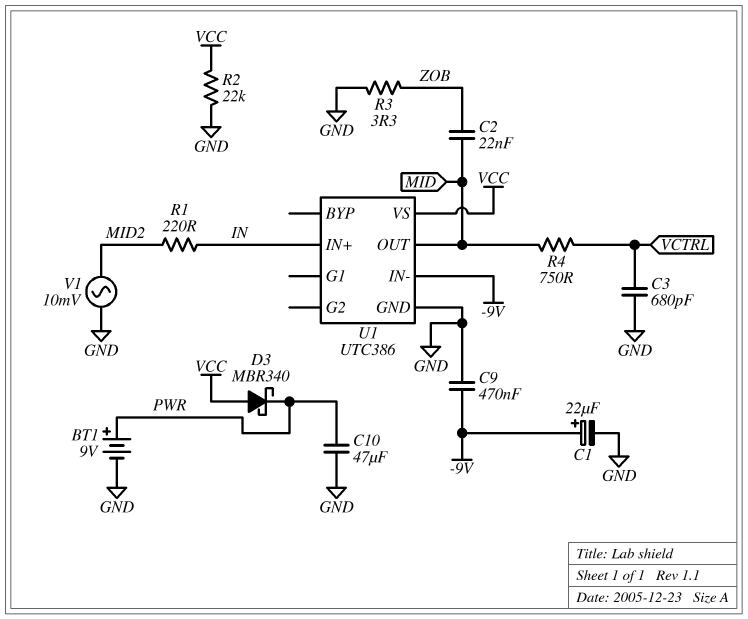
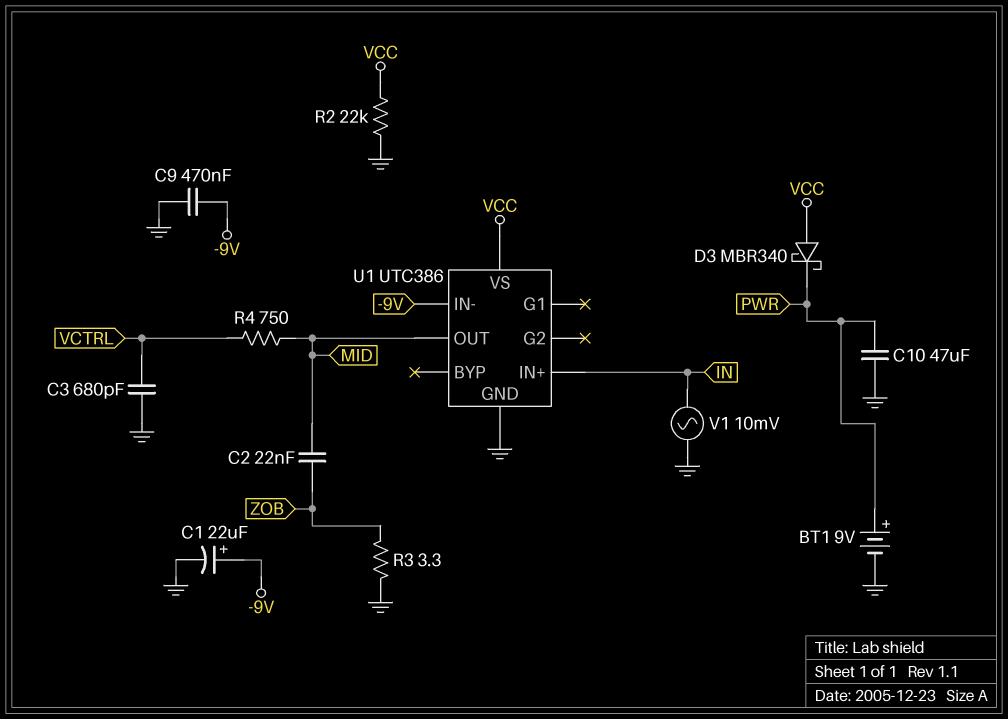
R1: 220 (IN, MID2) -> none
V1: AC 10mV (GND, MID2) -> AC 10mV (GND, IN)

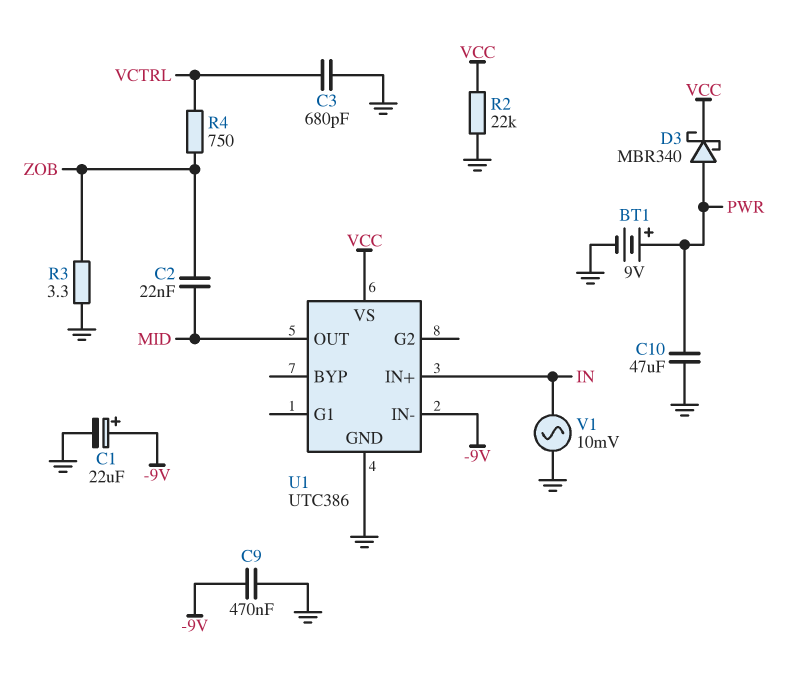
D3: schottky MBR340 (A VCC, K PWR) -> schottky MBR340 (A PWR, K VCC)
R4: 750 (MID, VCTRL) -> 750 (VCTRL, ZOB)

